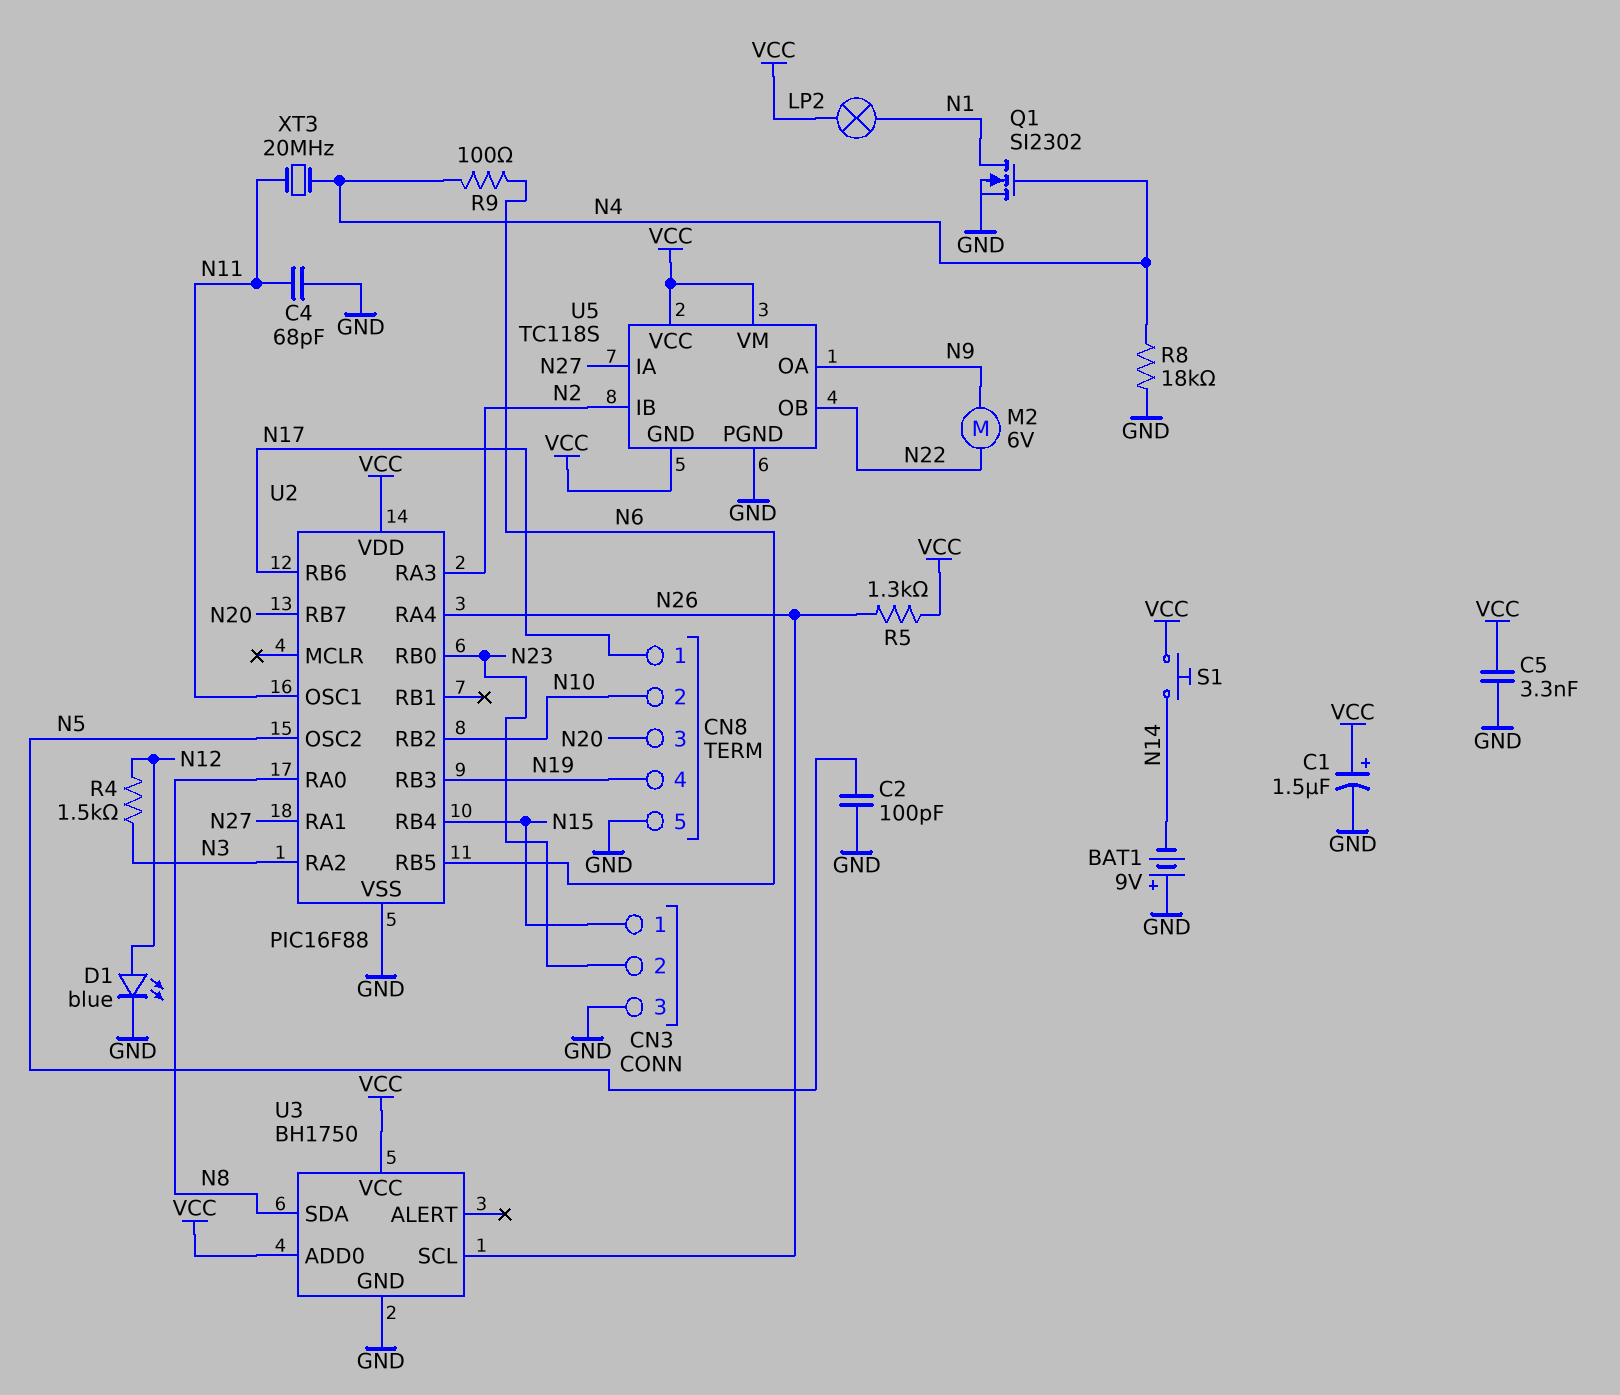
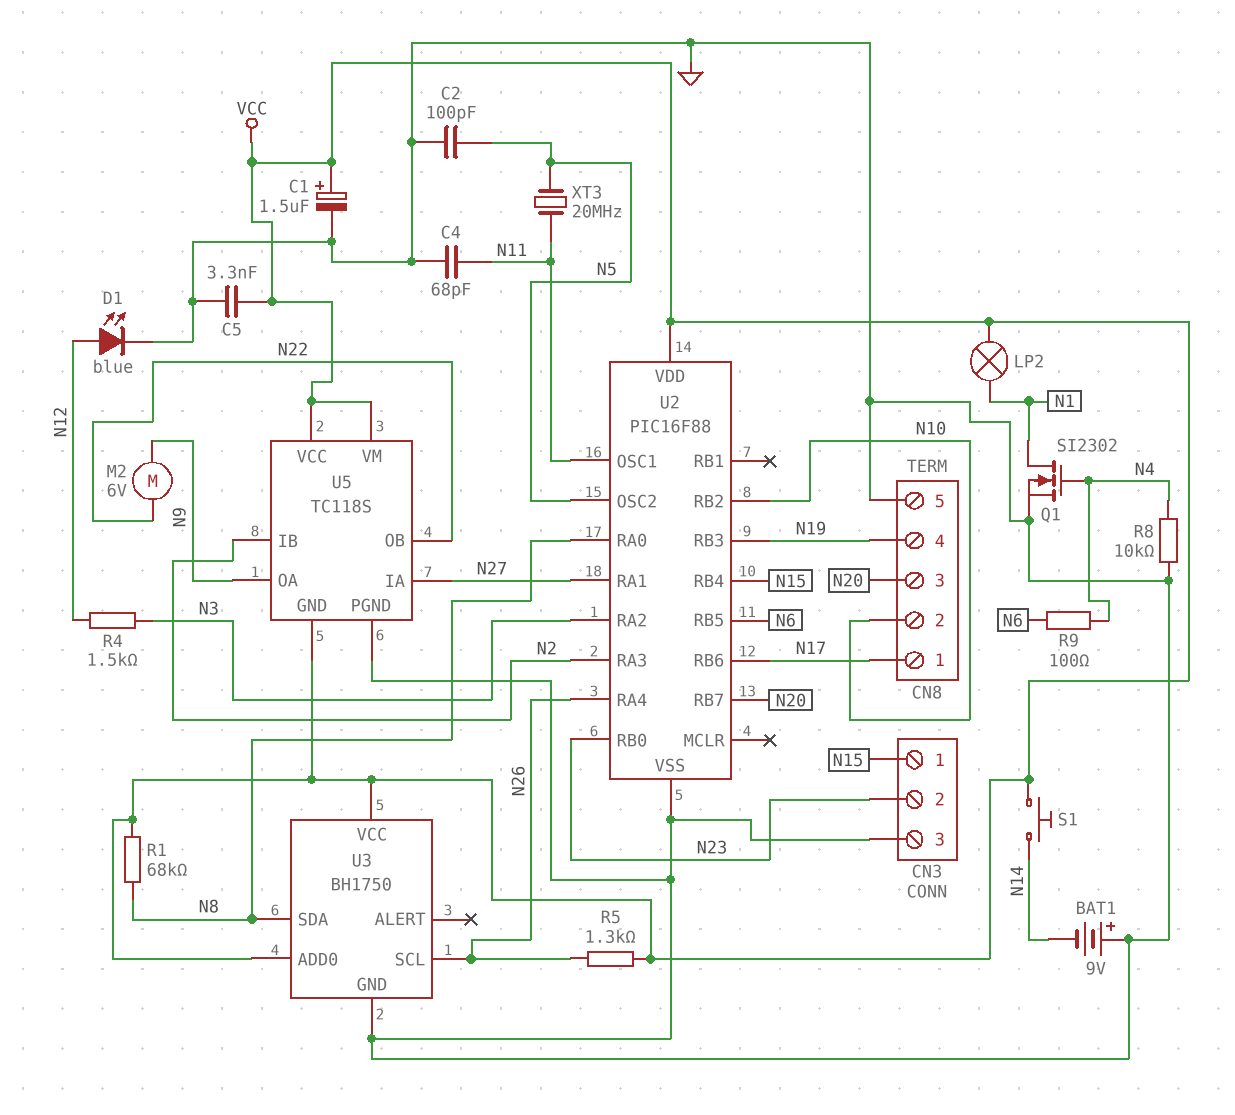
R1: none -> 68k (N8, VCC)
R8: 18k (GND, N4) -> 10k (GND, N4)
XT3: 20MHz (N4, N11) -> 20MHz (N5, N11)

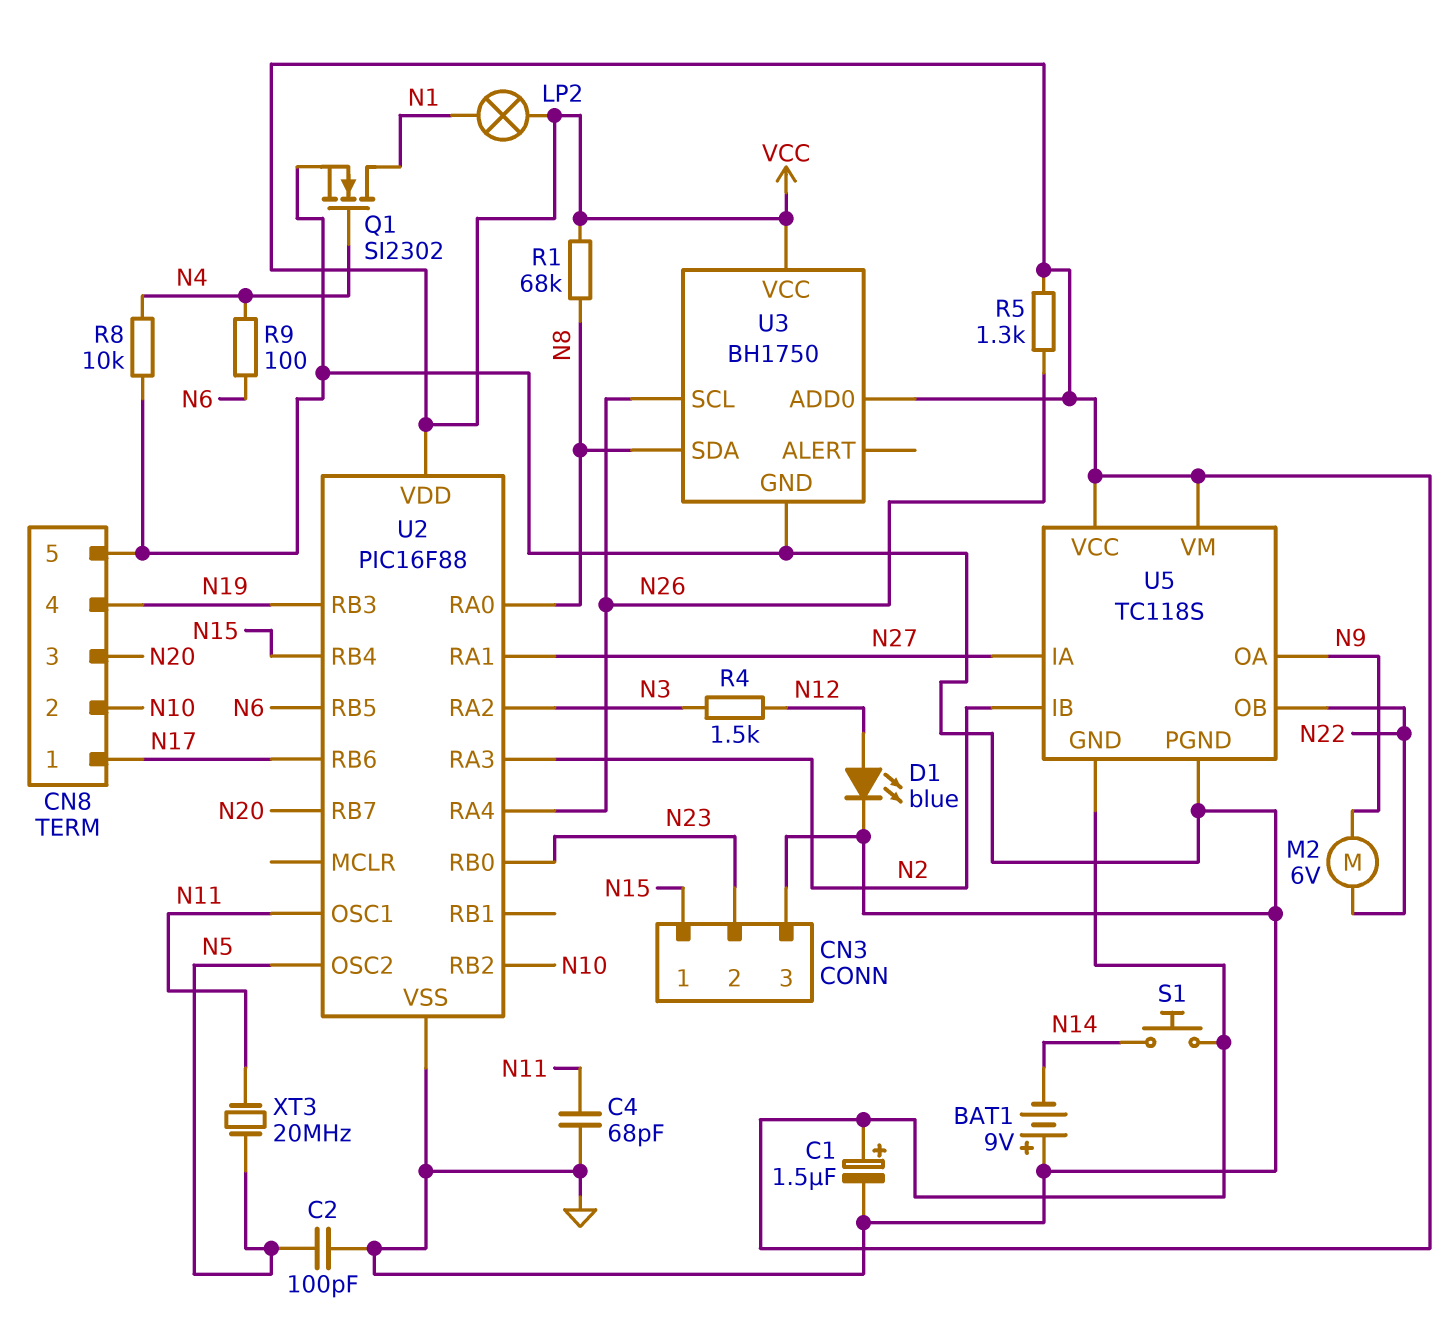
C5: 3.3nF (GND, VCC) -> none

